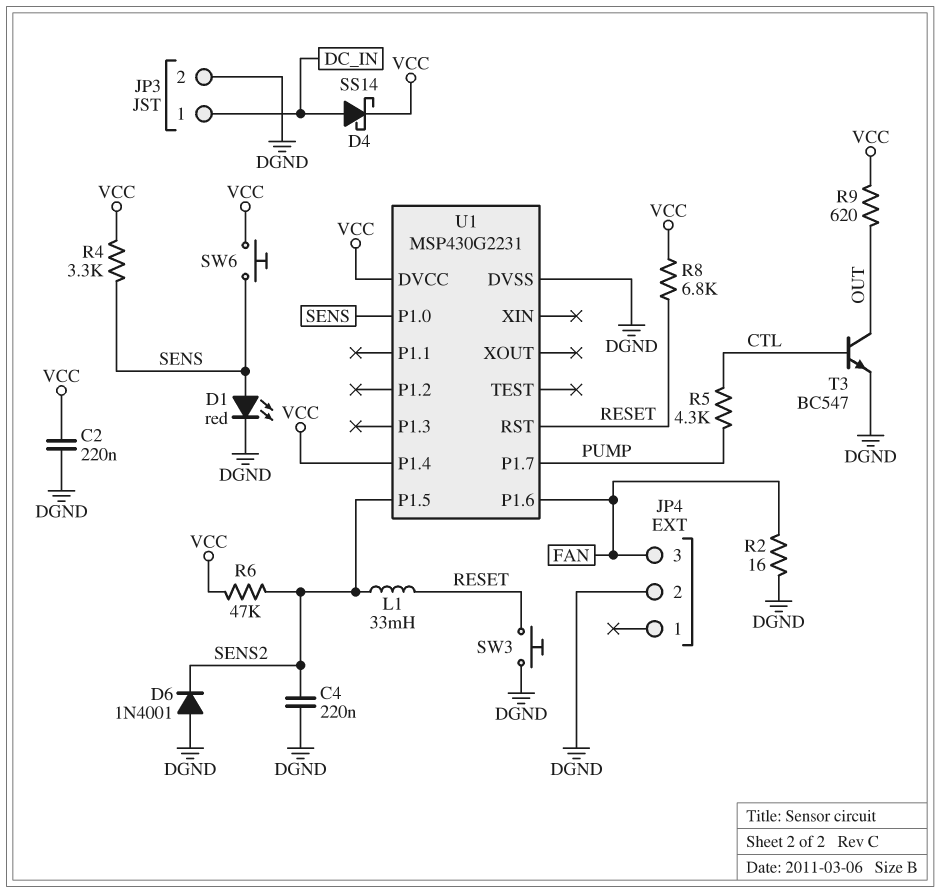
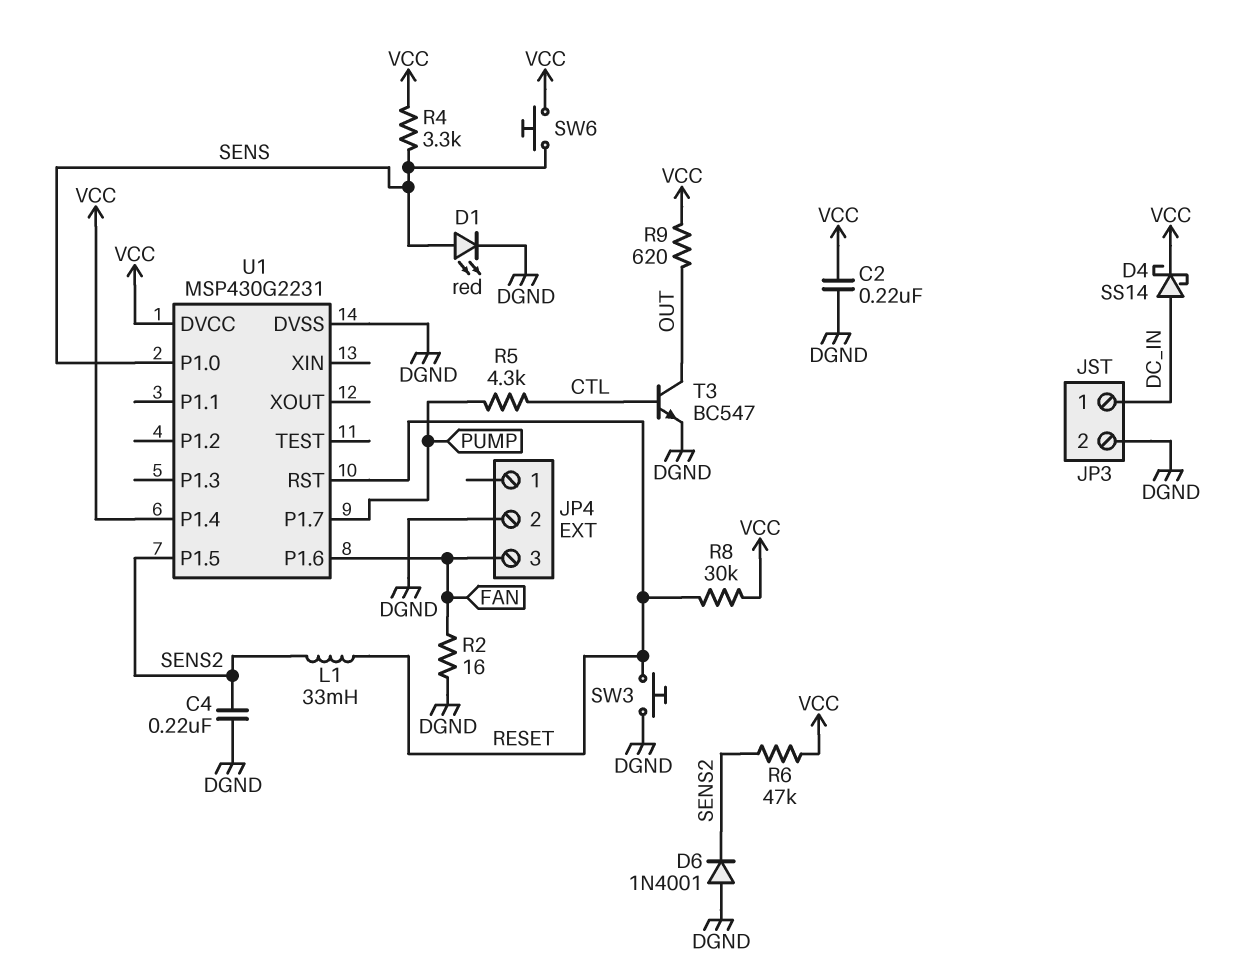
R8: 6.8k (RESET, VCC) -> 30k (RESET, VCC)

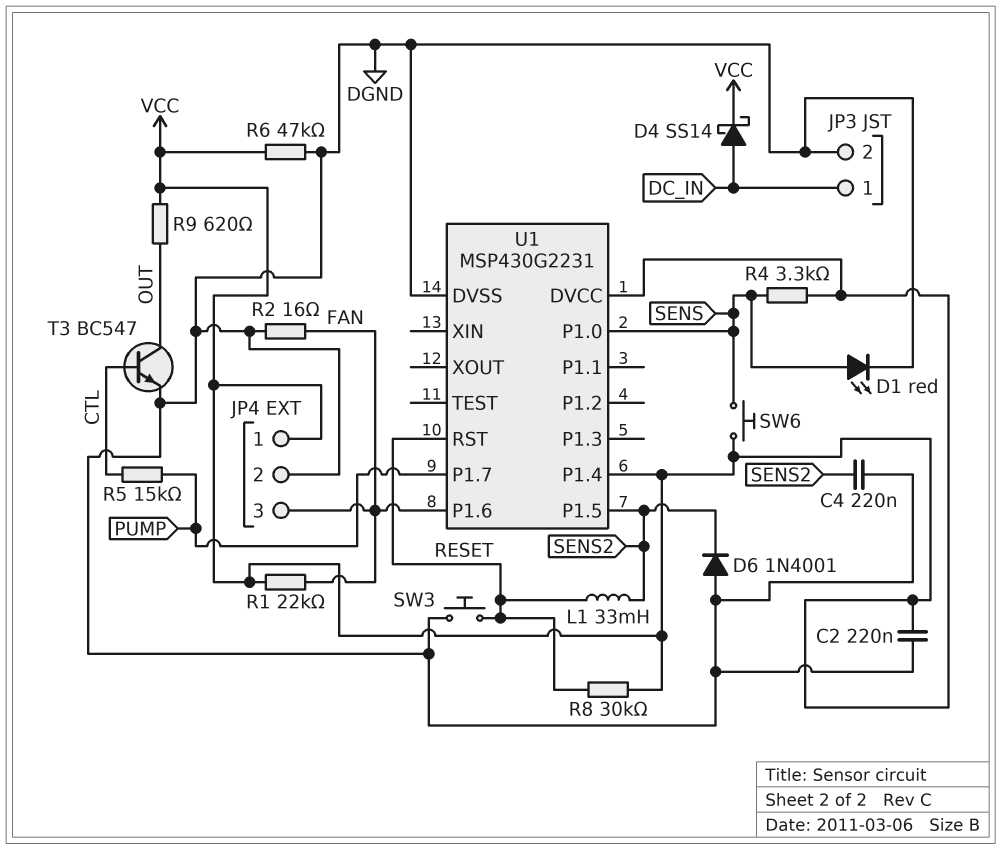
JP4 pin 1: none -> VCC
R1: none -> 22k (FAN, VCC)
R5: 4.3k (CTL, PUMP) -> 15k (CTL, PUMP)
R6: 47k (SENS2, VCC) -> 47k (DGND, VCC)

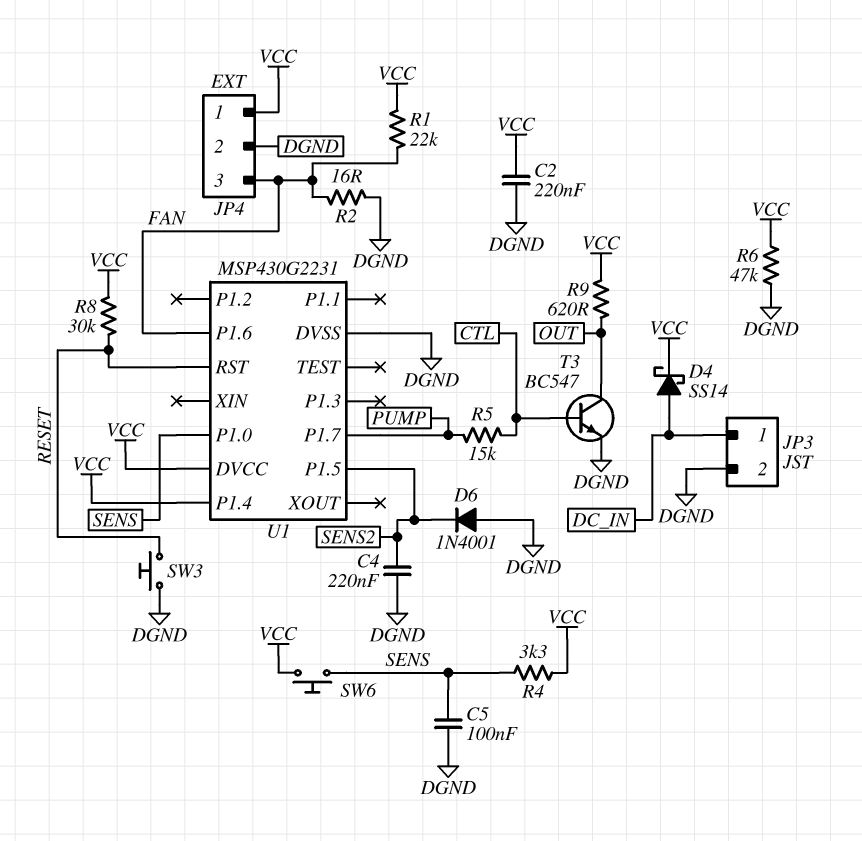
C5: none -> 100nF (DGND, SENS)
D1: LED red (A SENS, K DGND) -> none
L1: 33mH (RESET, SENS2) -> none

